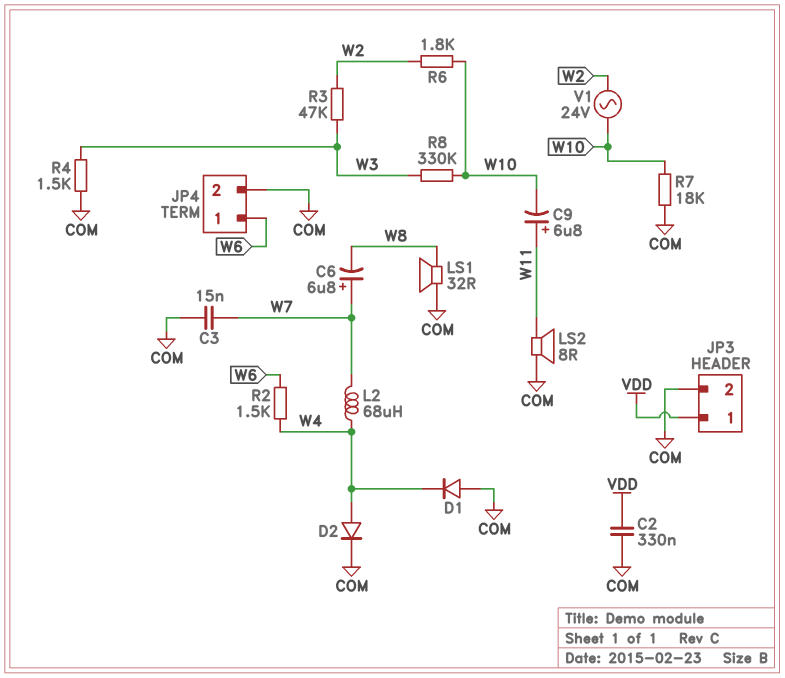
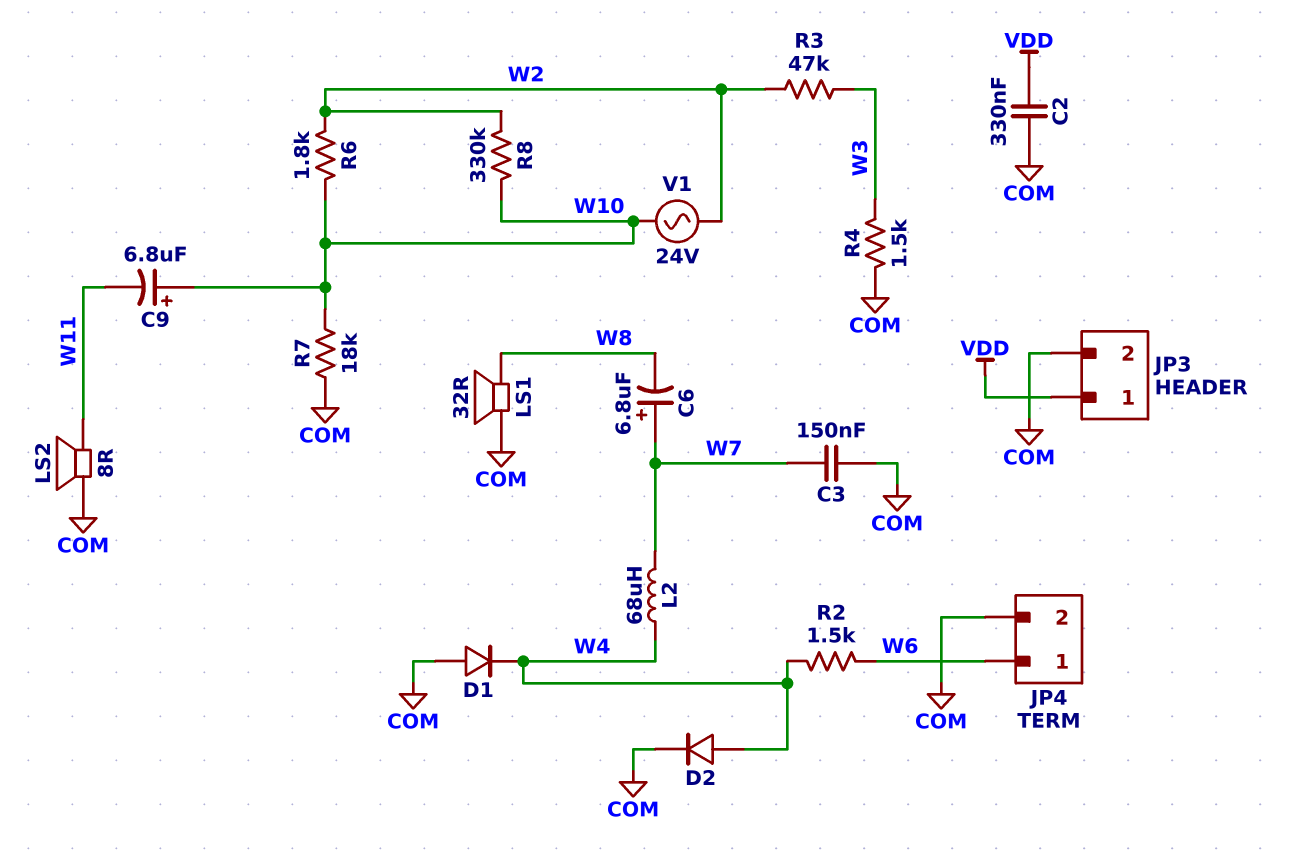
C3: 15nF (COM, W7) -> 150nF (COM, W7)
C9: 6.8uF (plus W11, minus W10) -> 6.8uF (plus W10, minus W11)
R8: 330k (W3, W10) -> 330k (W2, W10)

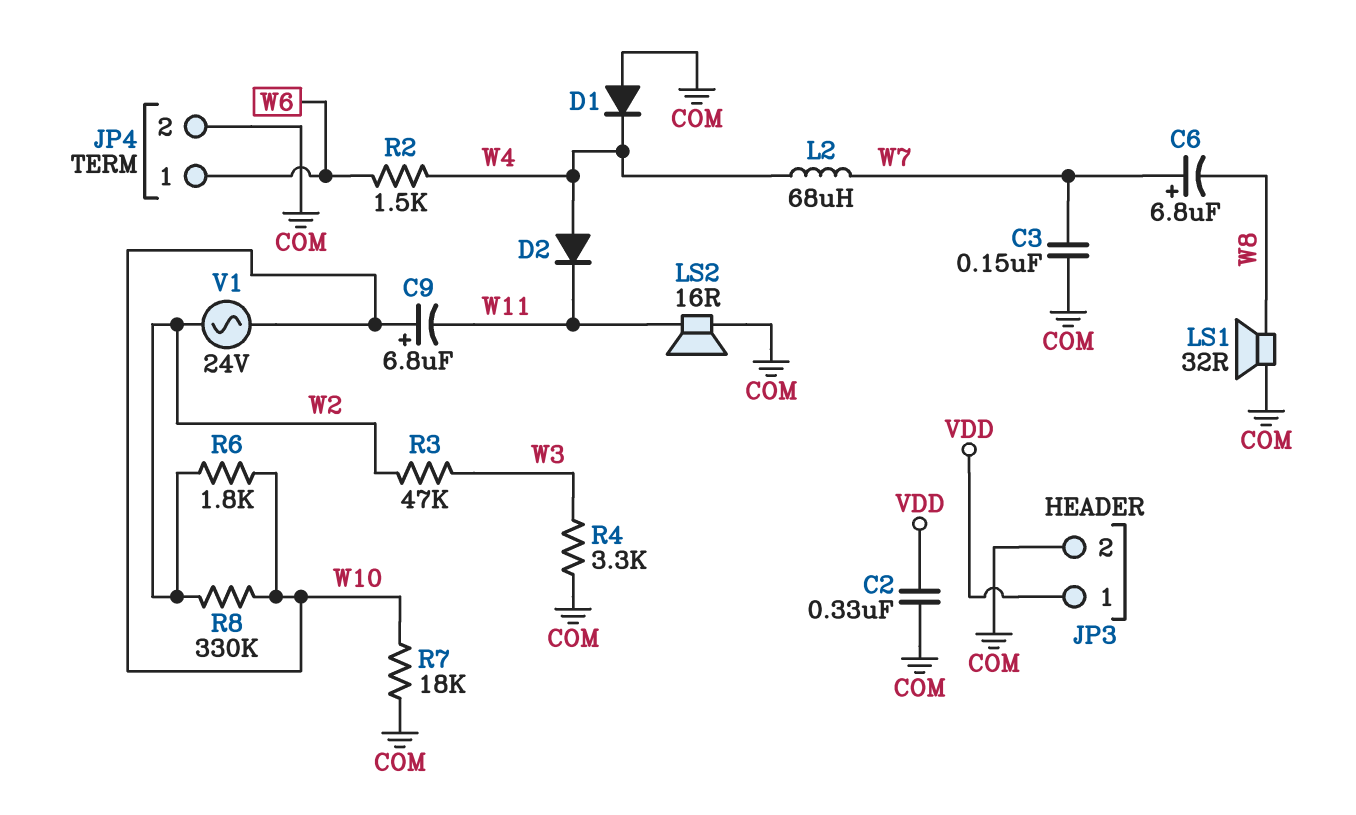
D2: diode (A W4, K COM) -> diode (A W4, K W11)
LS2: speaker 8R (COM, W11) -> speaker 16R (COM, W11)
R4: 1.5k (COM, W3) -> 3.3k (COM, W3)

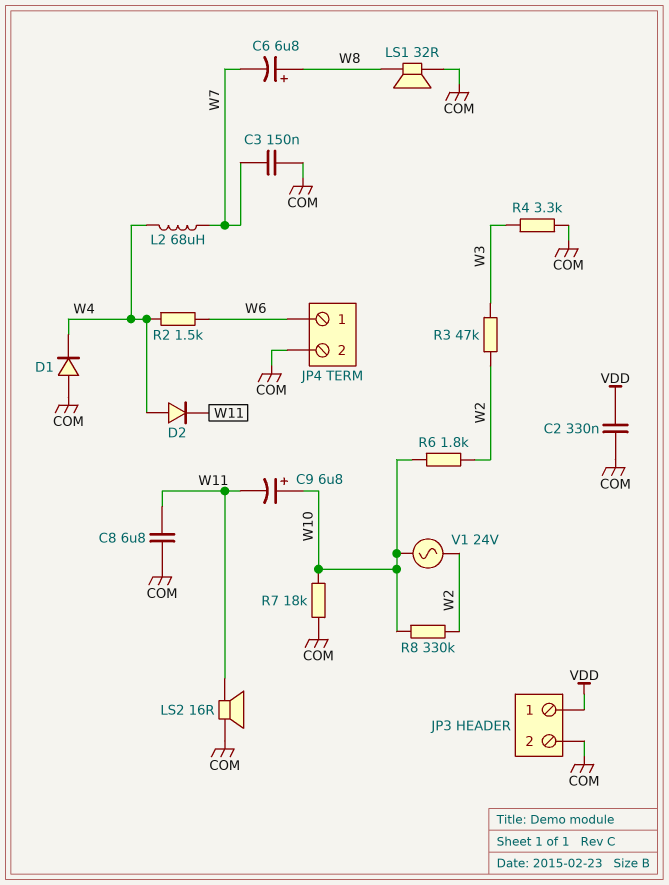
C6: 6.8uF (plus W7, minus W8) -> 6.8uF (plus W8, minus W7)
C8: none -> 6.8uF (COM, W11)

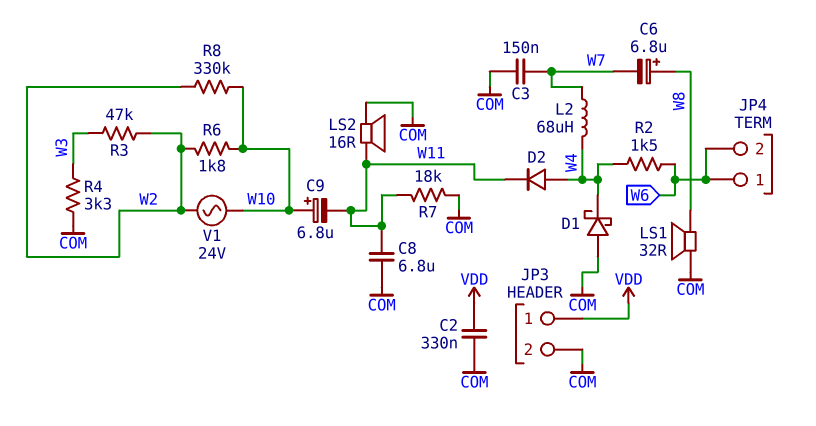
D1: diode (A COM, K W4) -> schottky (A COM, K W4)
JP4 pin 2: COM -> W6
R7: 18k (COM, W10) -> 18k (COM, W11)

